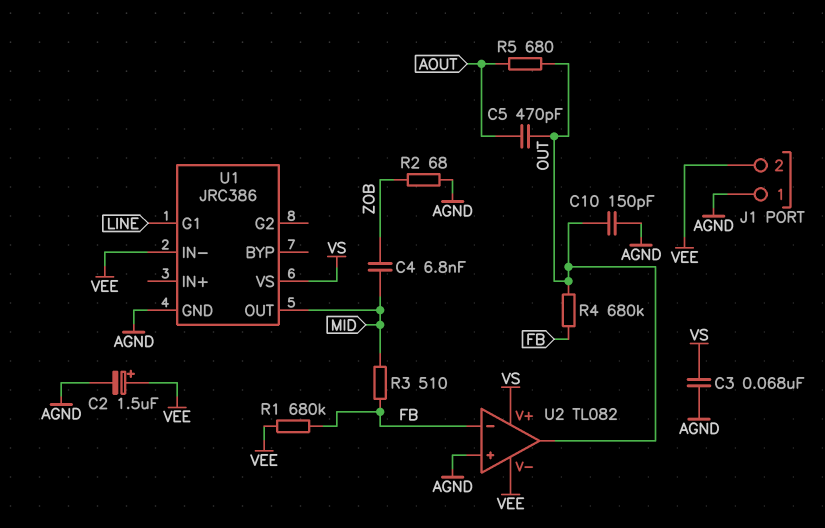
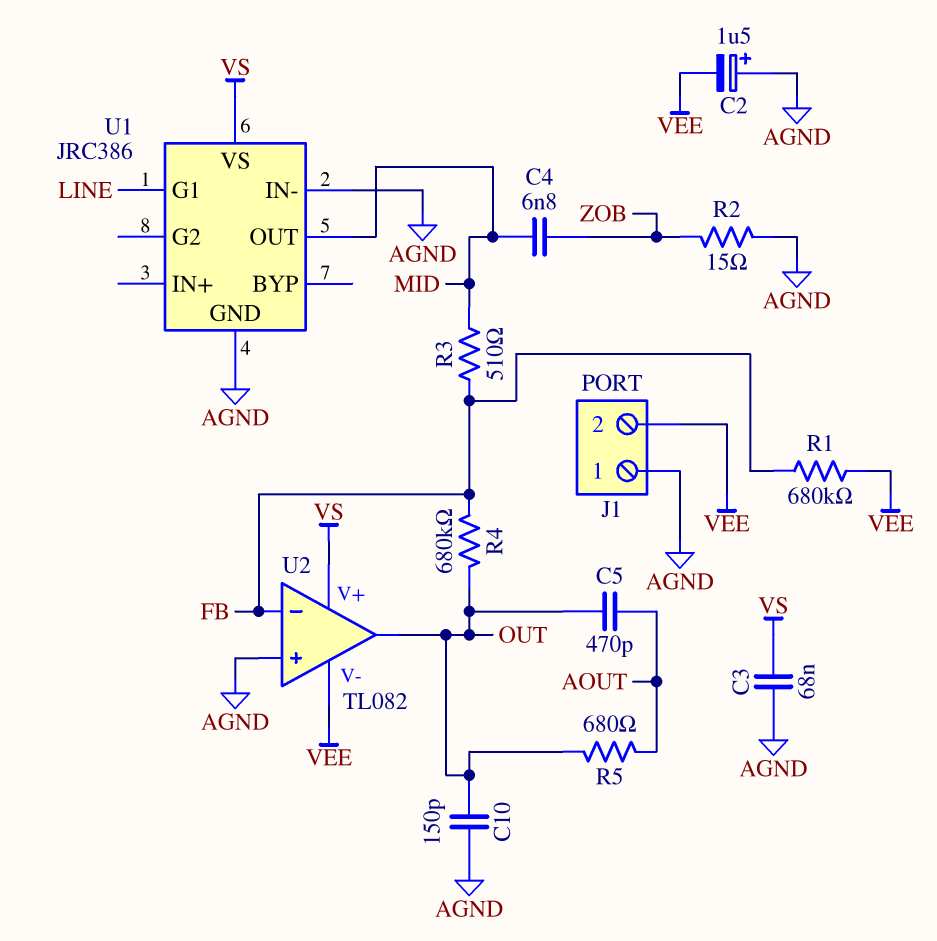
C2: 1.5uF (plus VEE, minus AGND) -> 1.5uF (plus AGND, minus VEE)
R2: 68 (AGND, ZOB) -> 15 (AGND, ZOB)
U1 pin IN-: VEE -> AGND

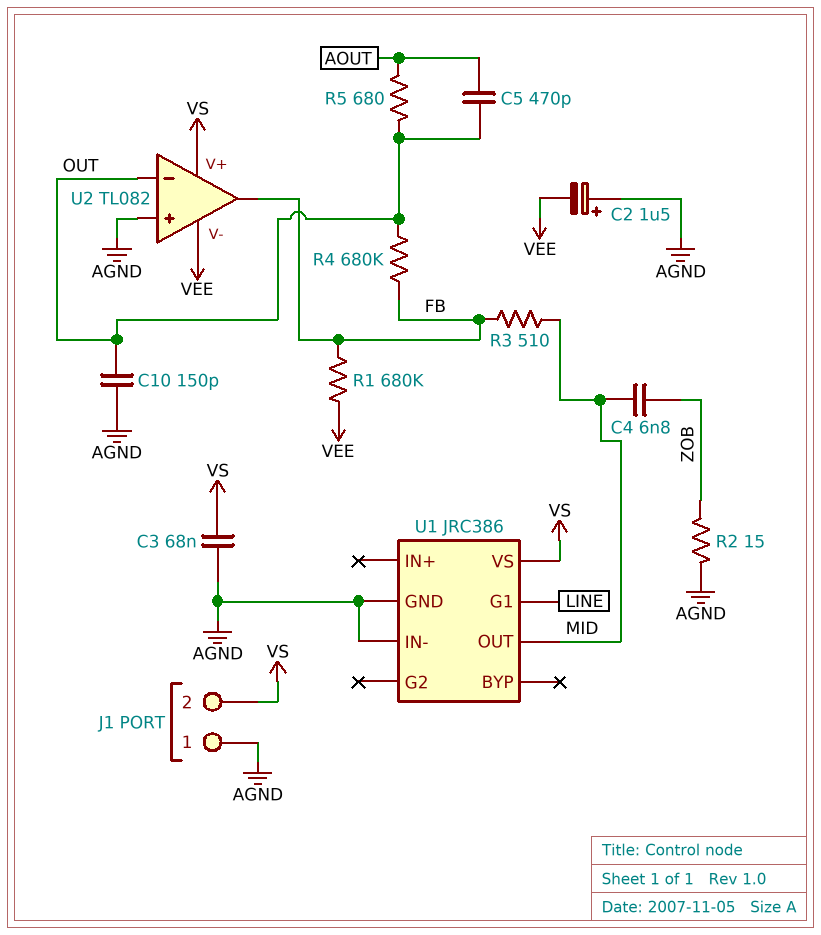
J1 pin 2: VEE -> VS
U2 pin in-: FB -> OUT
U2 pin out: OUT -> FB

